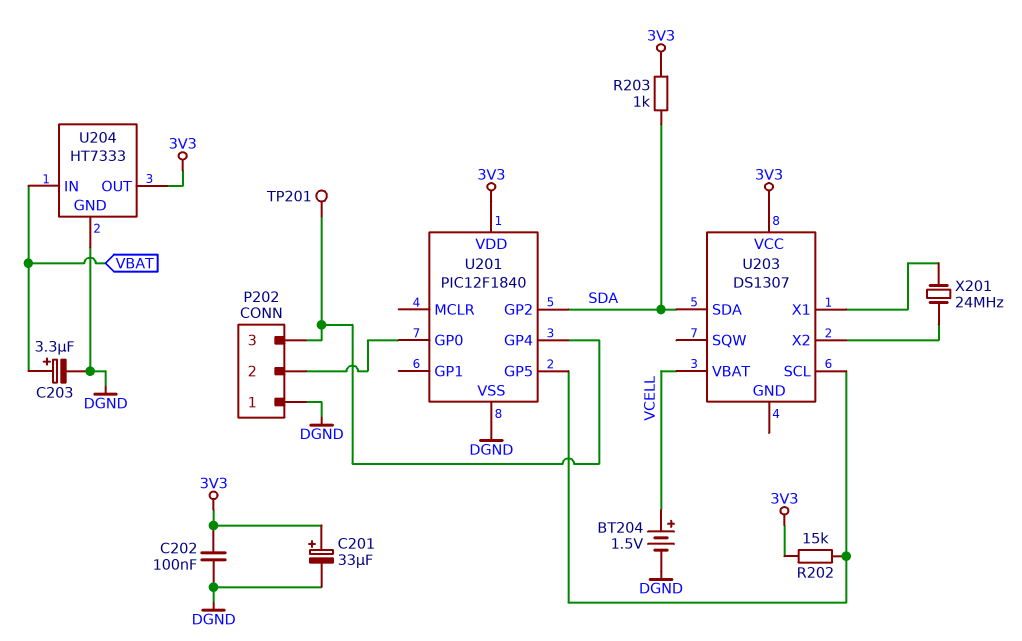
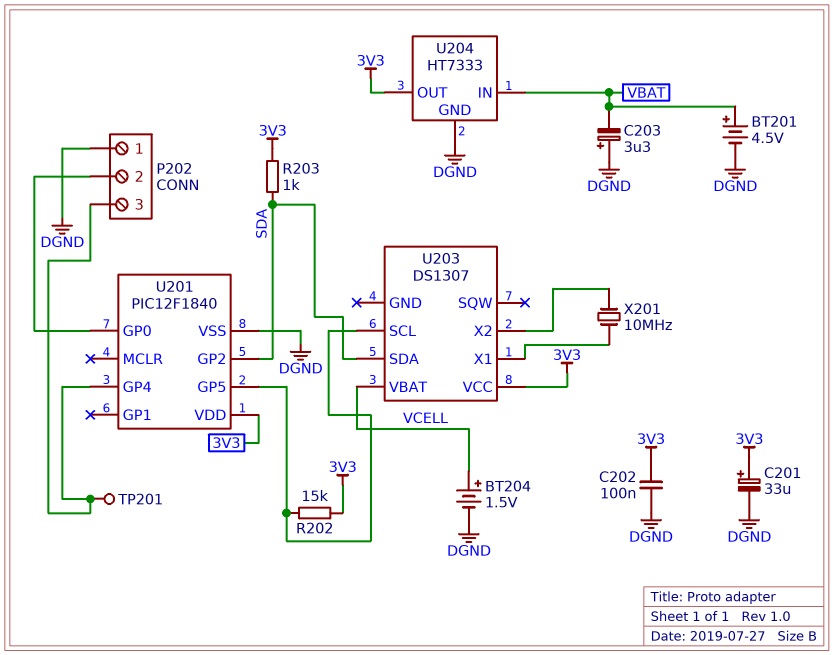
BT201: none -> 4.5V (plus VBAT, minus DGND)
C203: 3.3uF (plus VBAT, minus DGND) -> 3.3uF (plus DGND, minus VBAT)
X201: 24MHz (U203/X1, U203/X2) -> 10MHz (U203/X1, U203/X2)

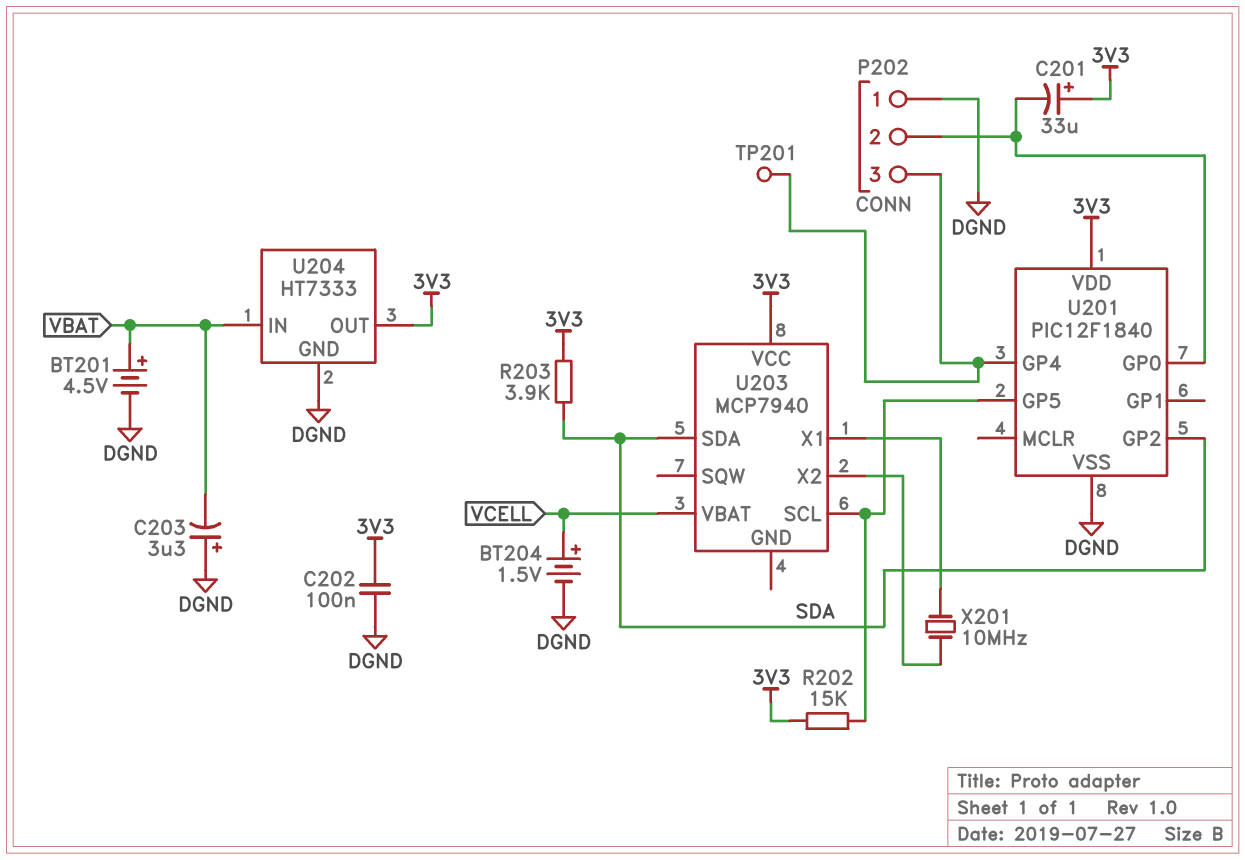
C201: 33uF (plus 3V3, minus DGND) -> 33uF (plus 3V3, minus P202/2)
R203: 1k (3V3, SDA) -> 3.9k (3V3, SDA)
U203: DS1307 -> MCP7940

